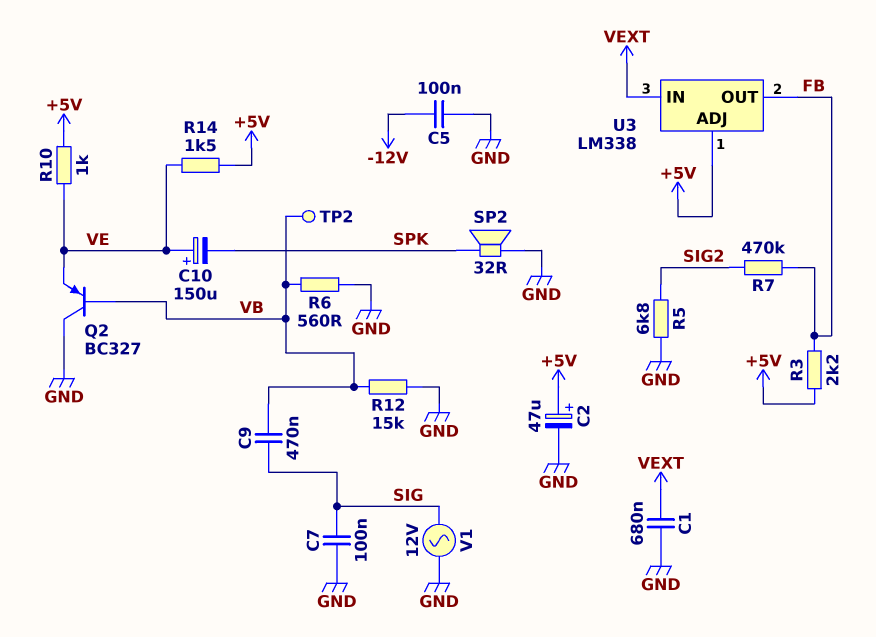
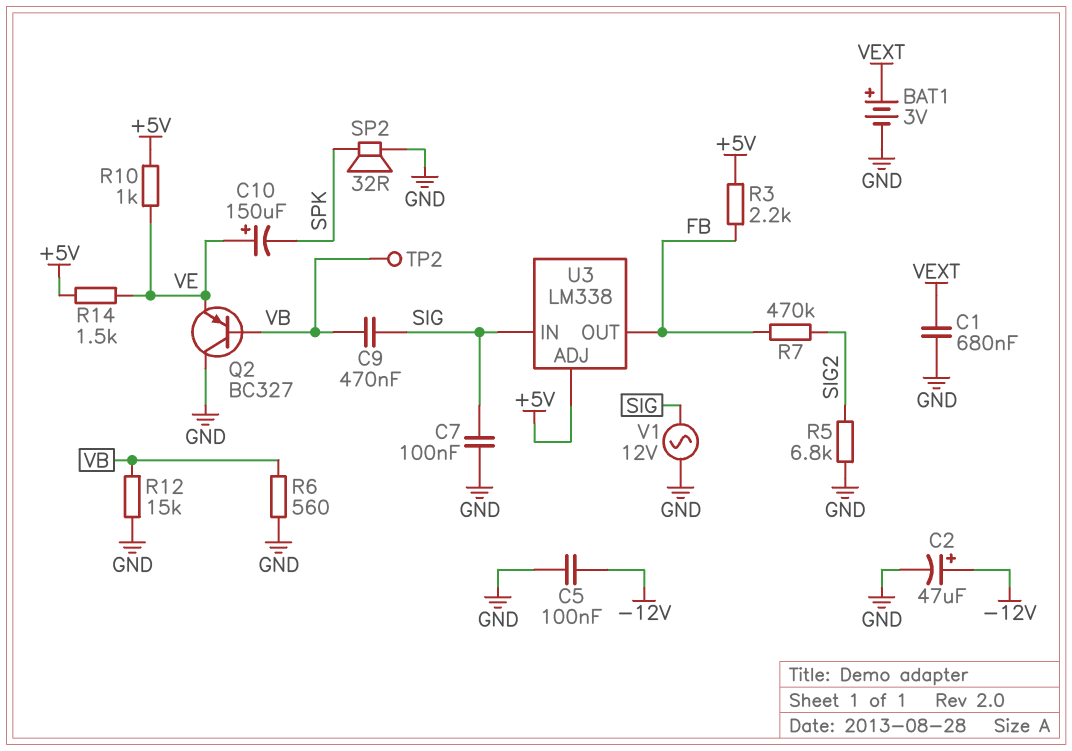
BAT1: none -> 3V (plus VEXT, minus GND)
C2: 47uF (plus +5V, minus GND) -> 47uF (plus -12V, minus GND)
U3 pin IN: VEXT -> SIG

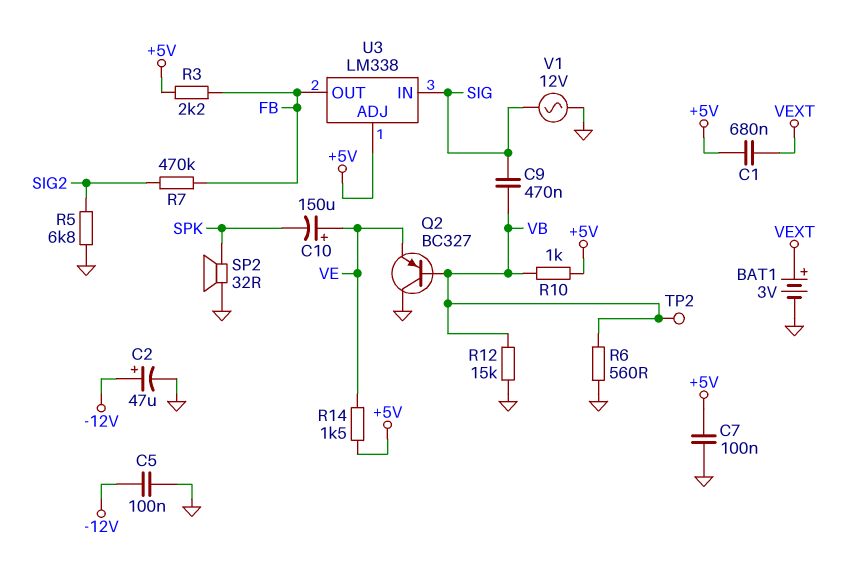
C1: 680nF (GND, VEXT) -> 680nF (+5V, VEXT)
C7: 100nF (GND, SIG) -> 100nF (+5V, GND)
R10: 1k (+5V, VE) -> 1k (+5V, VB)

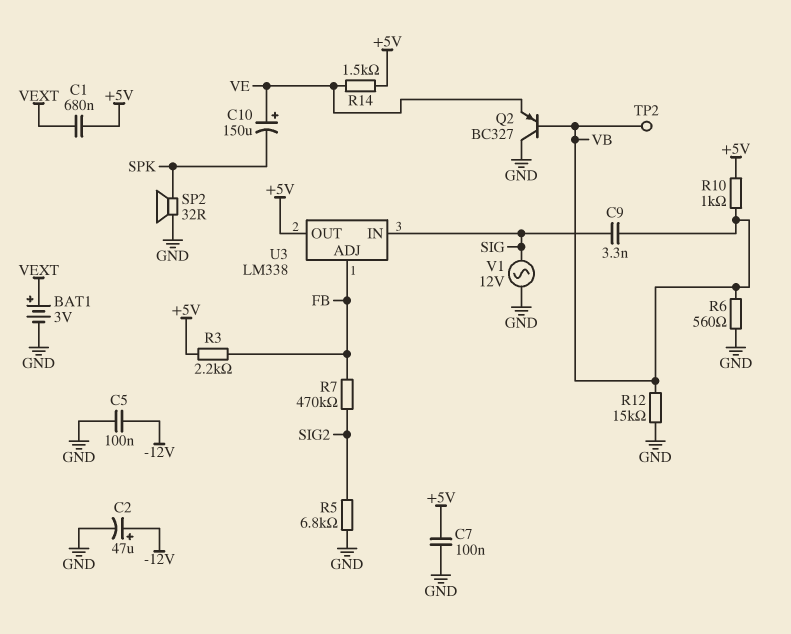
C9: 470nF (SIG, VB) -> 3.3nF (SIG, VB)
U3 pin ADJ: +5V -> FB
U3 pin OUT: FB -> +5V

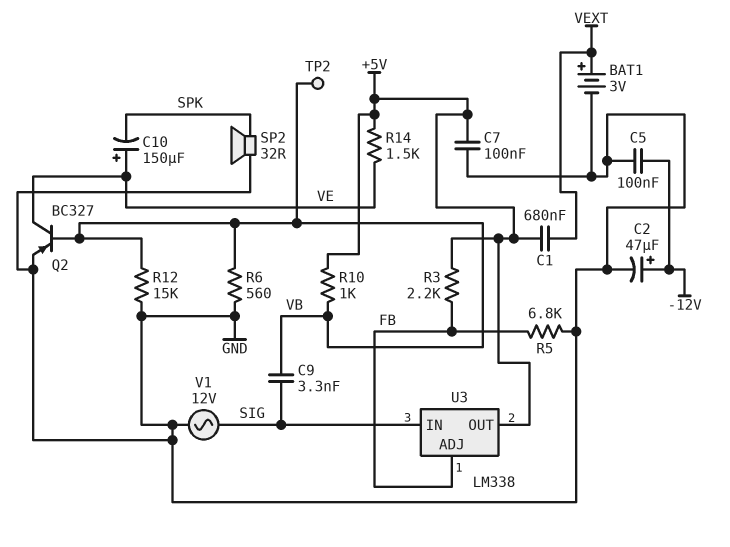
Q2: PNP BC327 (B VB, C GND, E VE) -> PNP BC327 (B VB, C VE, E GND)
R5: 6.8k (GND, SIG2) -> 6.8k (FB, GND)
R7: 470k (FB, SIG2) -> none

